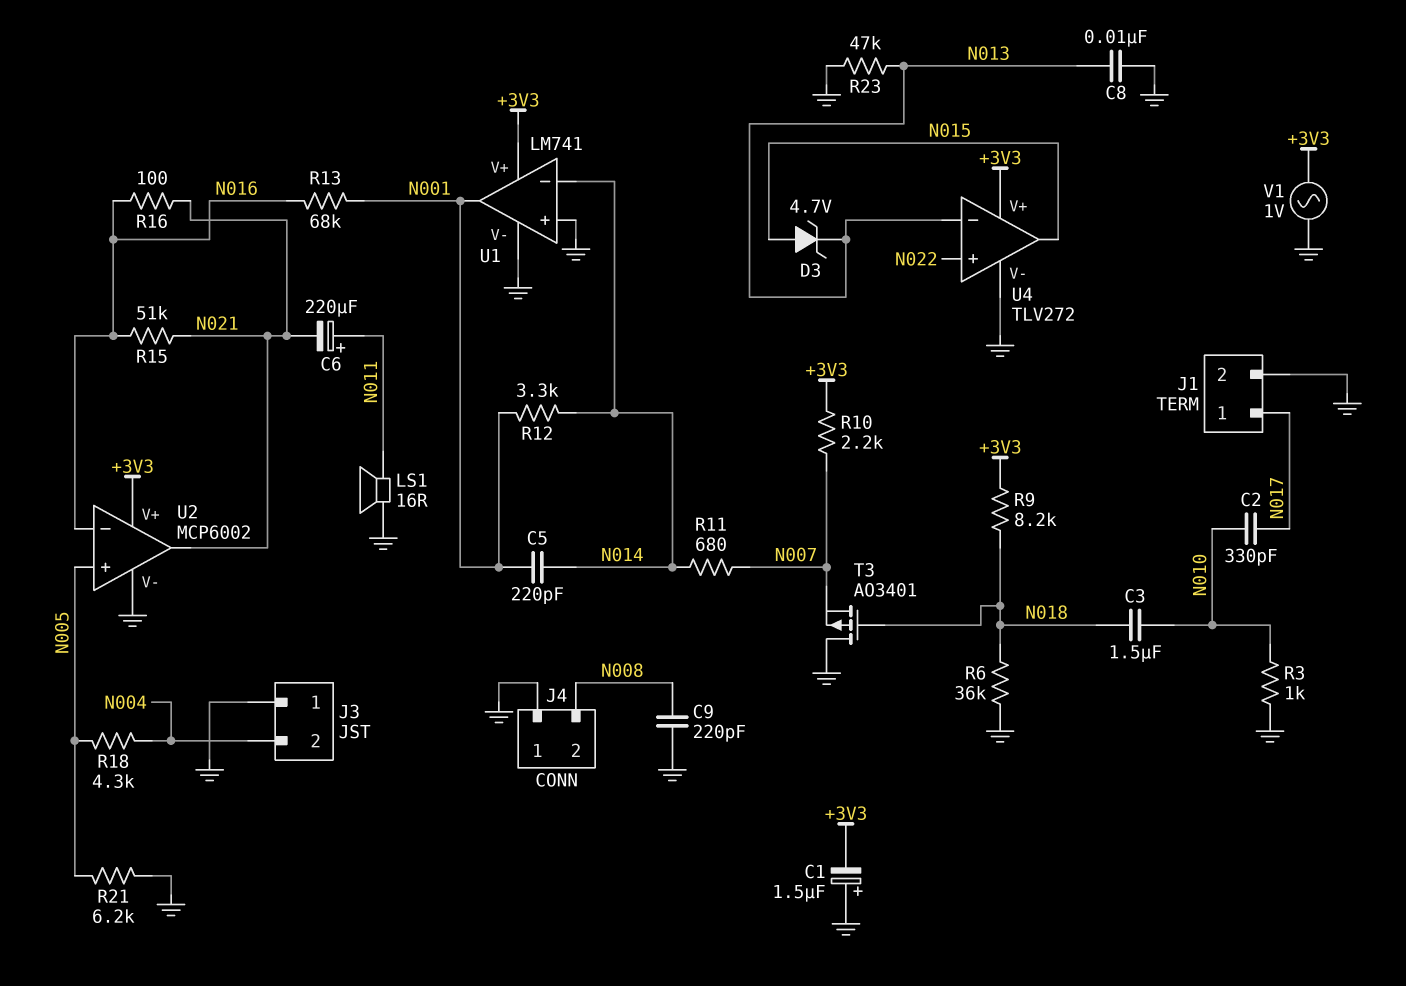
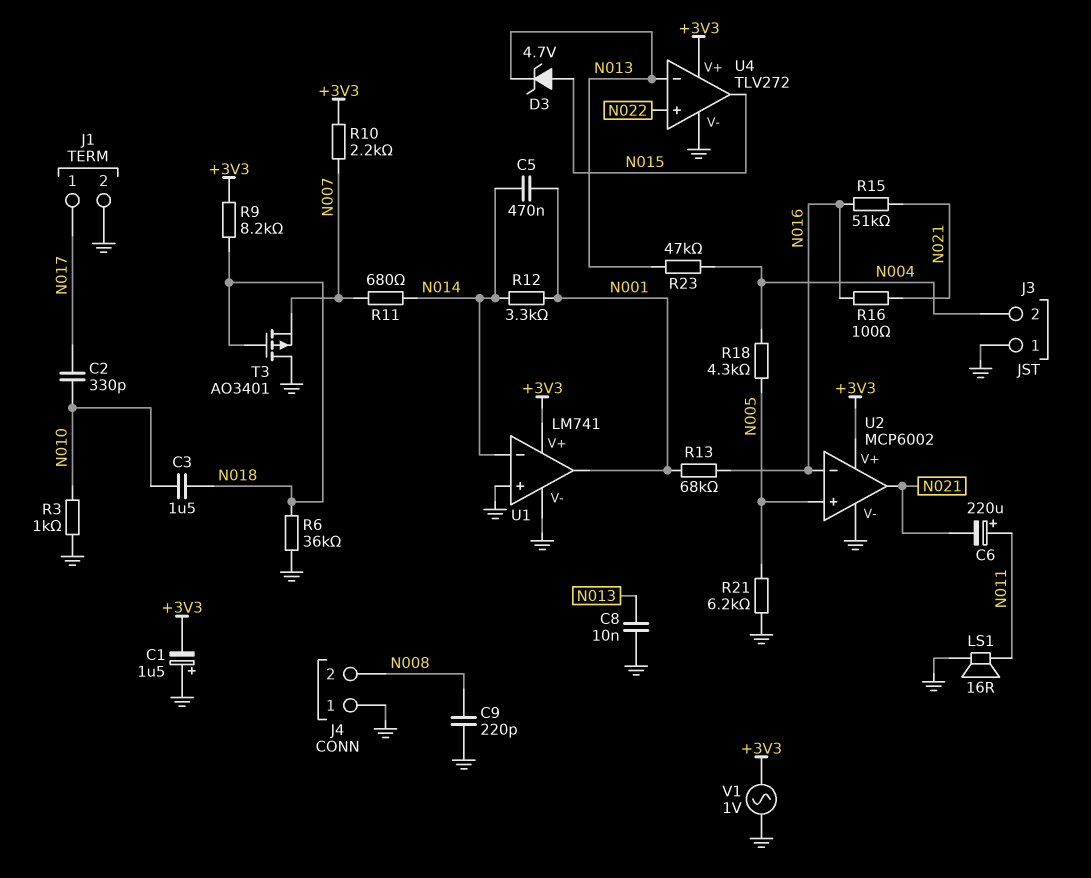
C5: 220pF (N001, N014) -> 470nF (N001, N014)
R23: 47k (GND, N013) -> 47k (N004, N013)

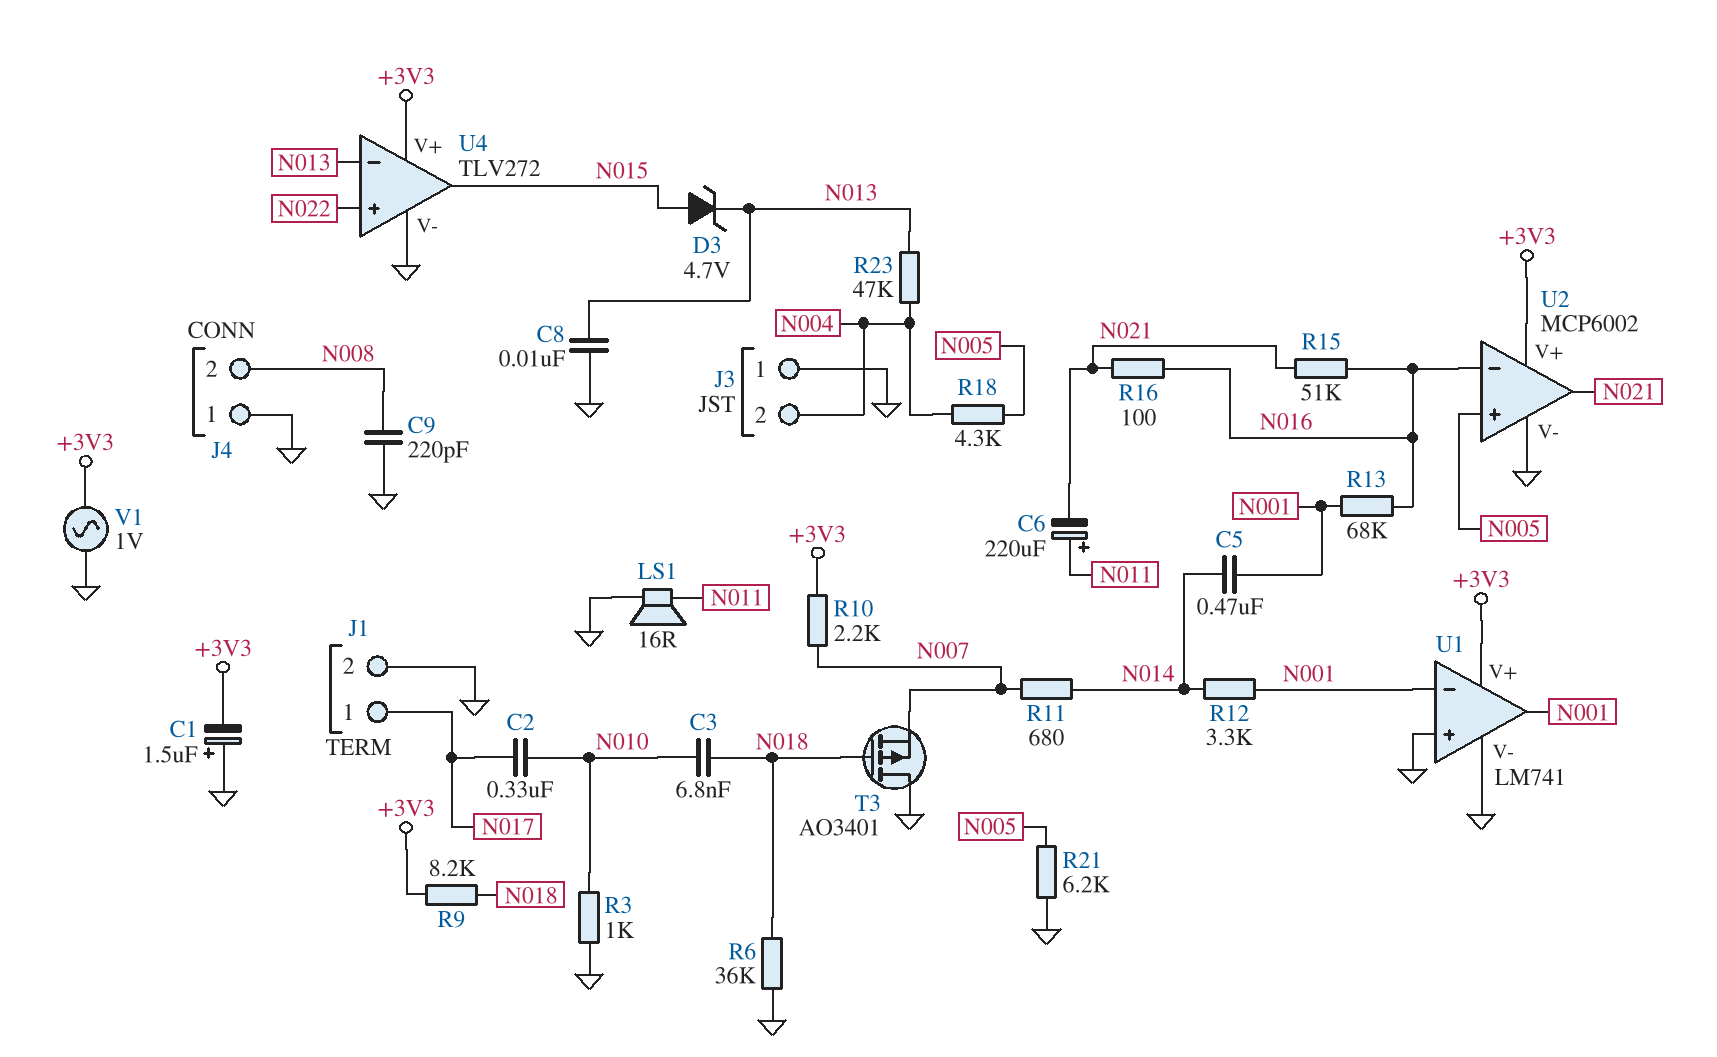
C2: 330pF (N010, N017) -> 330nF (N010, N017)
C3: 1.5uF (N010, N018) -> 6.8nF (N010, N018)
U1 pin in-: N014 -> N001

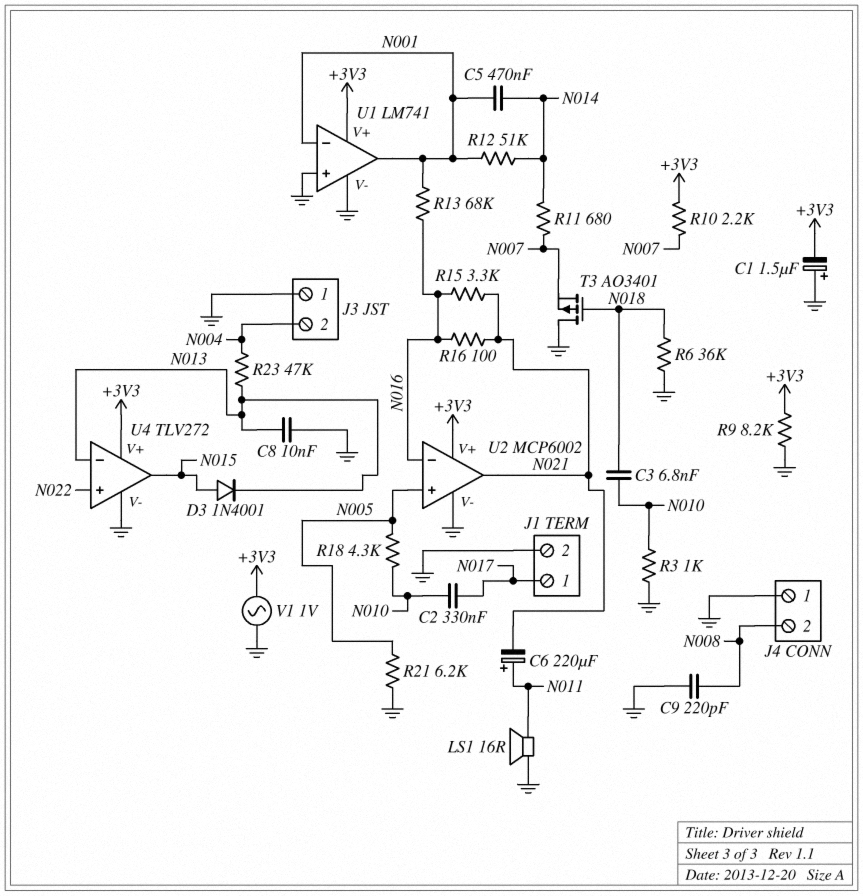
D3: zener 4.7V (A N015, K N013) -> diode 1N4001 (A N015, K N013)
R9: 8.2k (+3V3, N018) -> 8.2k (+3V3, GND)
R12: 3.3k (N001, N014) -> 51k (N001, N014)
R15: 51k (N016, N021) -> 3.3k (N016, N021)
R18: 4.3k (N004, N005) -> 4.3k (N005, N010)

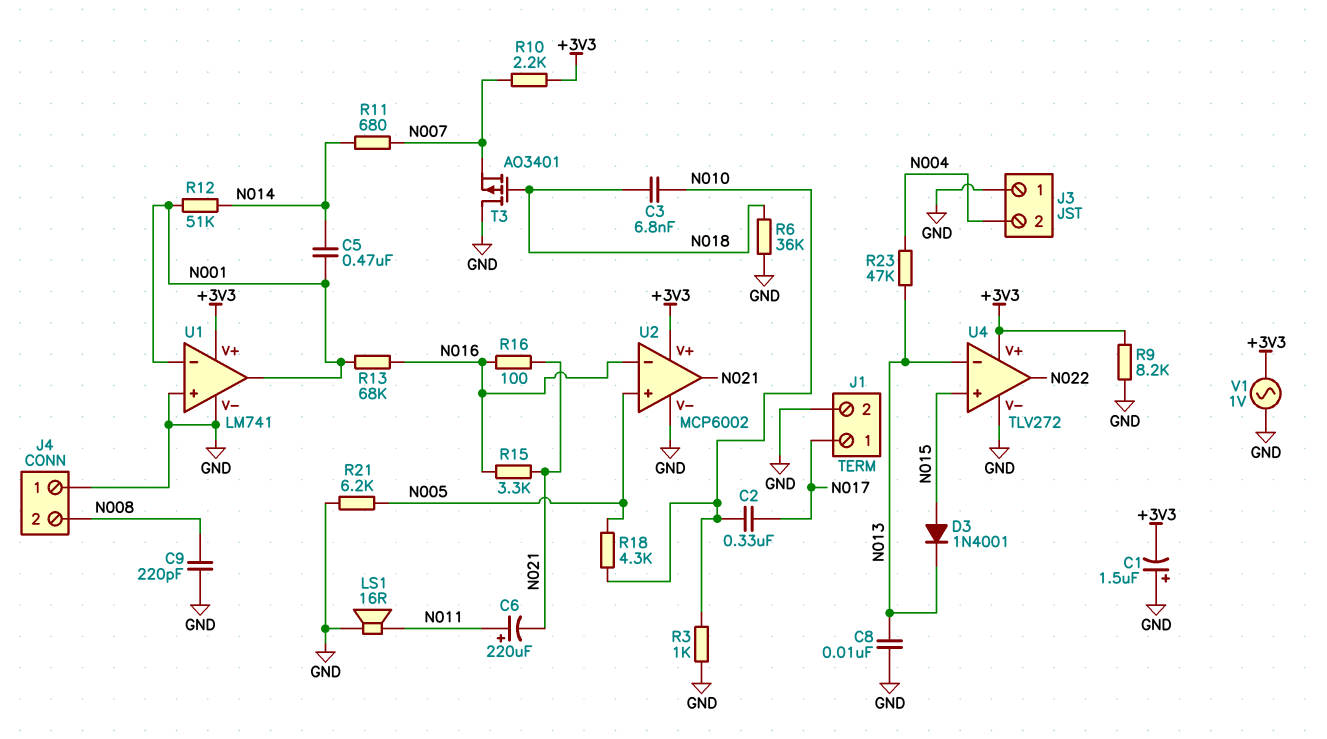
U4 pin in+: N022 -> N015
U4 pin out: N015 -> N022

